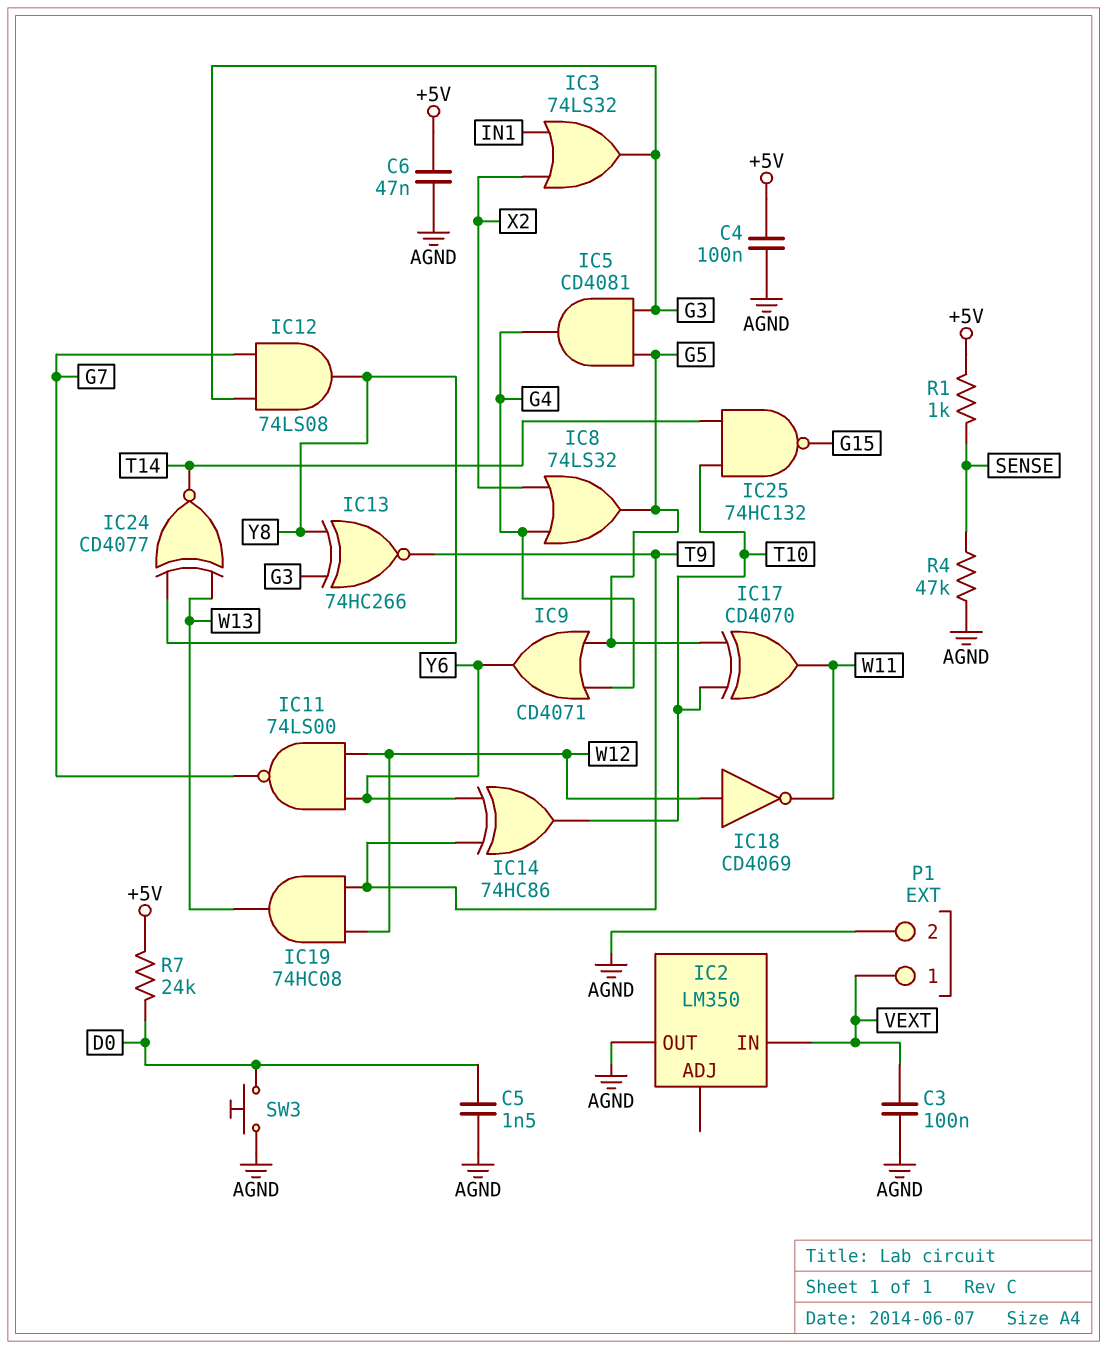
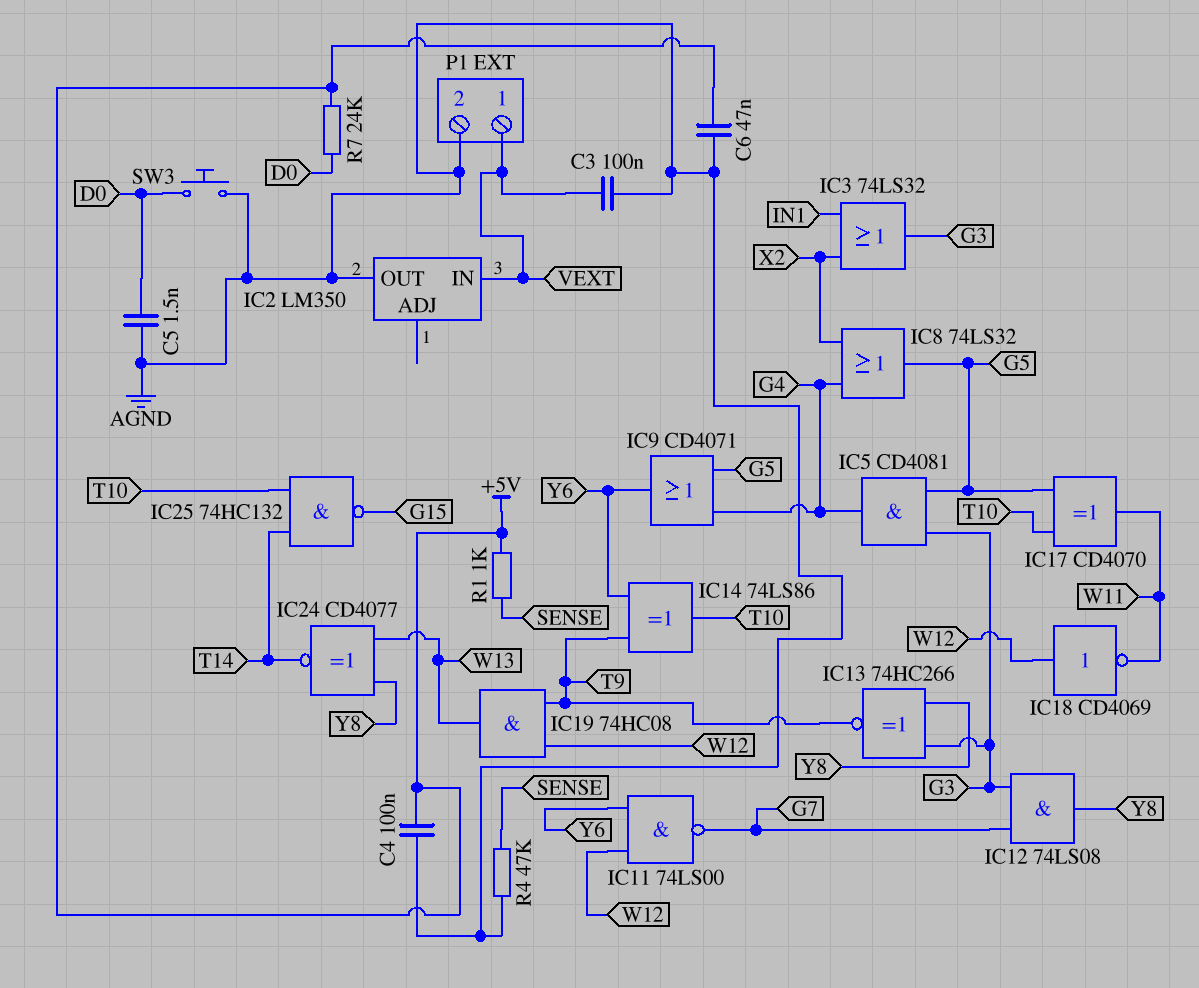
IC14: XOR 74HC86 (in T9, in Y6, out T10) -> XOR 74LS86 (in T9, in Y6, out T10)

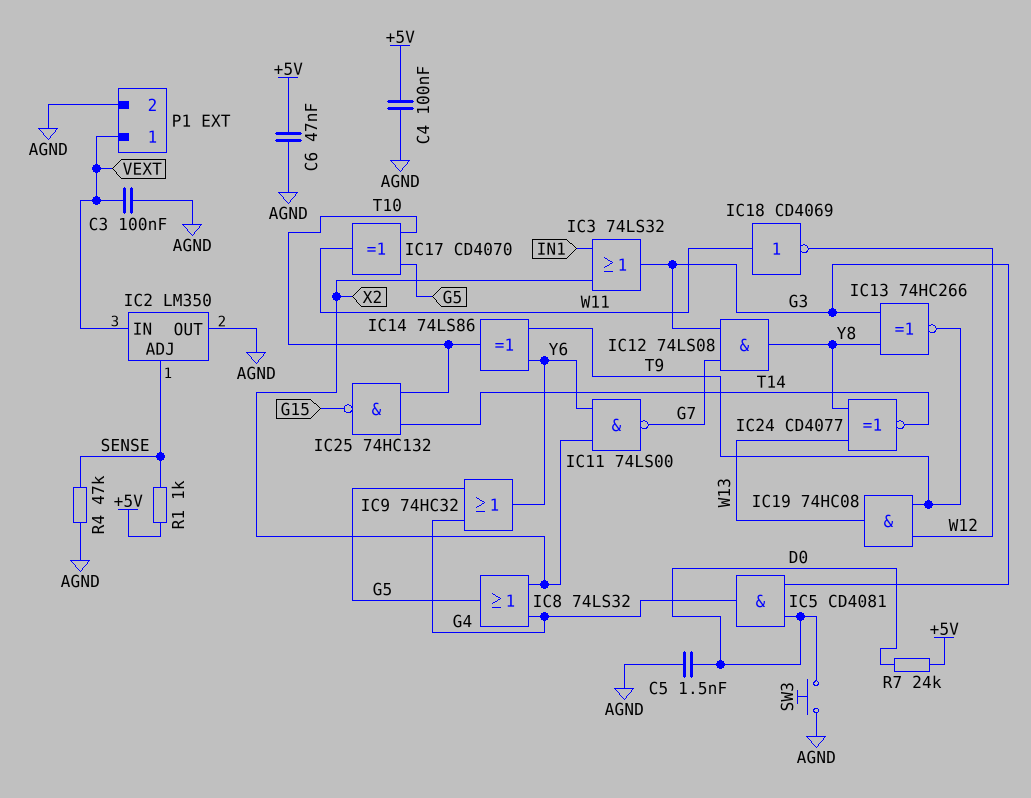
IC2 pin ADJ: none -> SENSE
IC5: AND CD4081 (in G3, in G5, out G4) -> AND CD4081 (in D0, in G3, out G4)
IC9: OR CD4071 (in G4, in G5, out Y6) -> OR 74HC32 (in G4, in G5, out Y6)
IC11: NAND 74LS00 (in W12, in Y6, out G7) -> NAND 74LS00 (in X2, in Y6, out G7)
IC18: NOT CD4069 (in W12, out W11) -> NOT CD4069 (in W11, out W12)

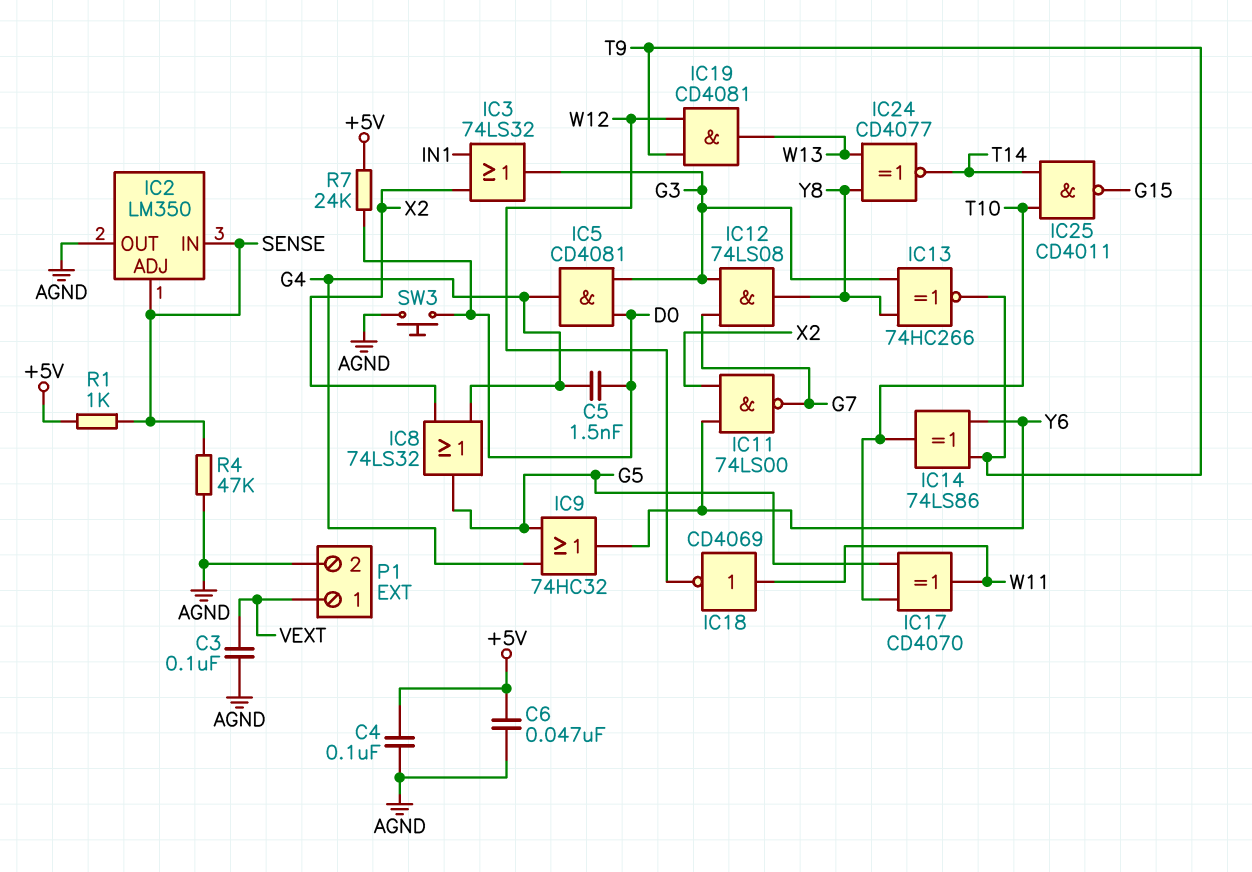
C5: 1.5nF (AGND, D0) -> 1.5nF (D0, G4)
IC2 pin IN: VEXT -> SENSE
IC19: AND 74HC08 (in T9, in W12, out W13) -> AND CD4081 (in T9, in W12, out W13)
IC25: NAND 74HC132 (in T10, in T14, out G15) -> NAND CD4011 (in T10, in T14, out G15)

